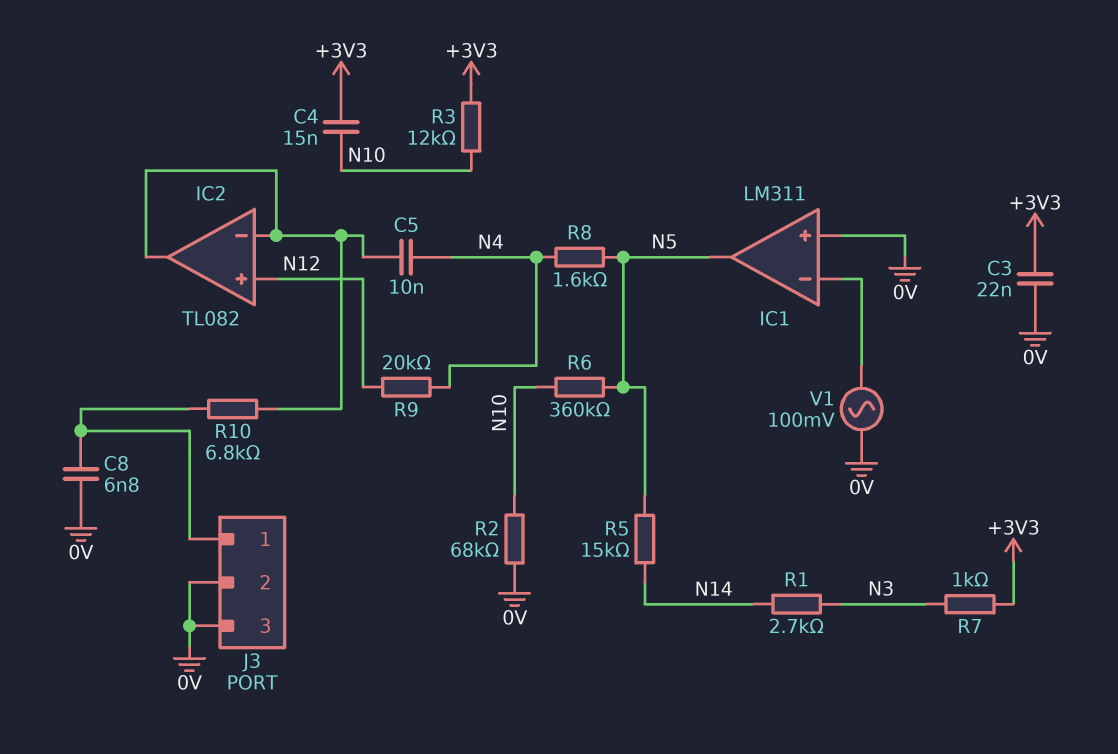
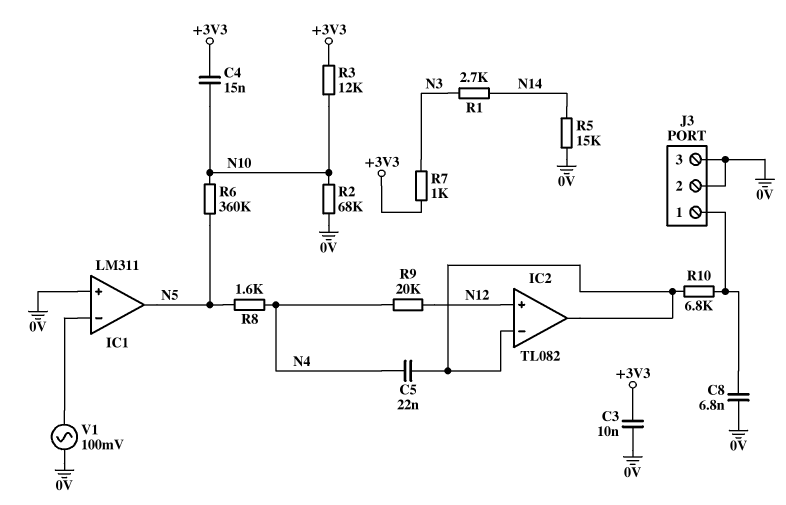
C3: 22nF (+3V3, 0V) -> 10nF (+3V3, 0V)
C5: 10nF (IC2/in-, N4) -> 22nF (IC2/in-, N4)
R5: 15k (N5, N14) -> 15k (0V, N14)

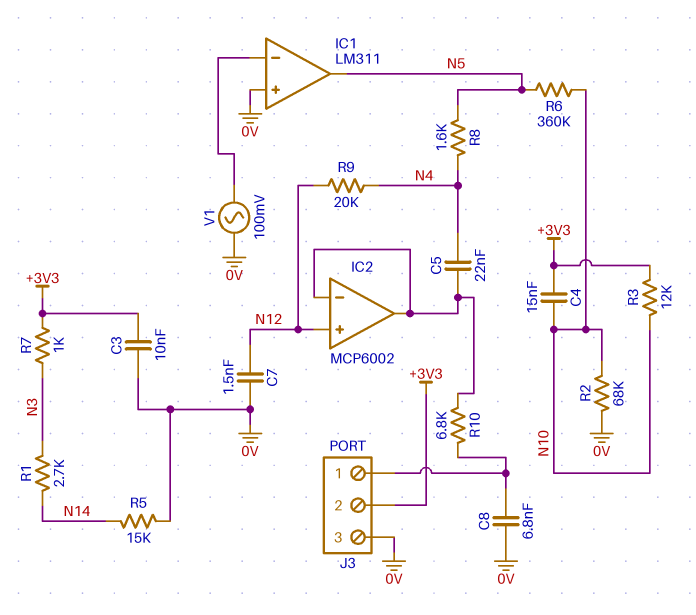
C7: none -> 1.5nF (0V, N12)
IC2: TL082 -> MCP6002
J3 pin 2: 0V -> +3V3

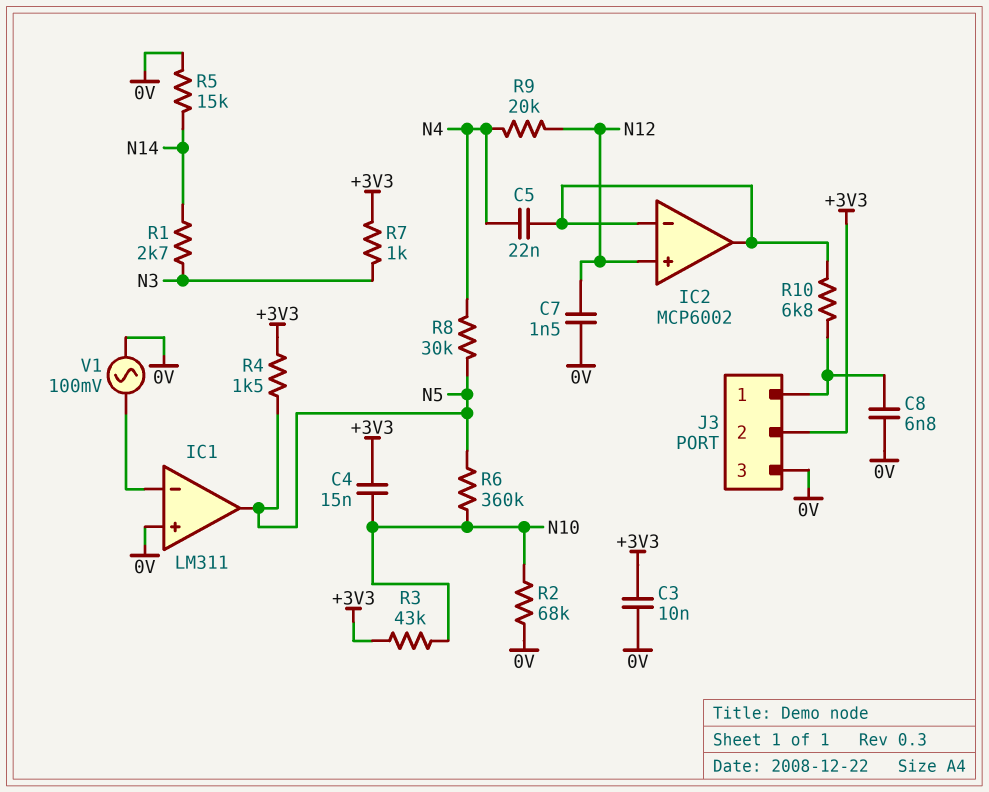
R3: 12k (+3V3, N10) -> 43k (+3V3, N10)
R4: none -> 1.5k (+3V3, N5)
R8: 1.6k (N4, N5) -> 30k (N4, N5)

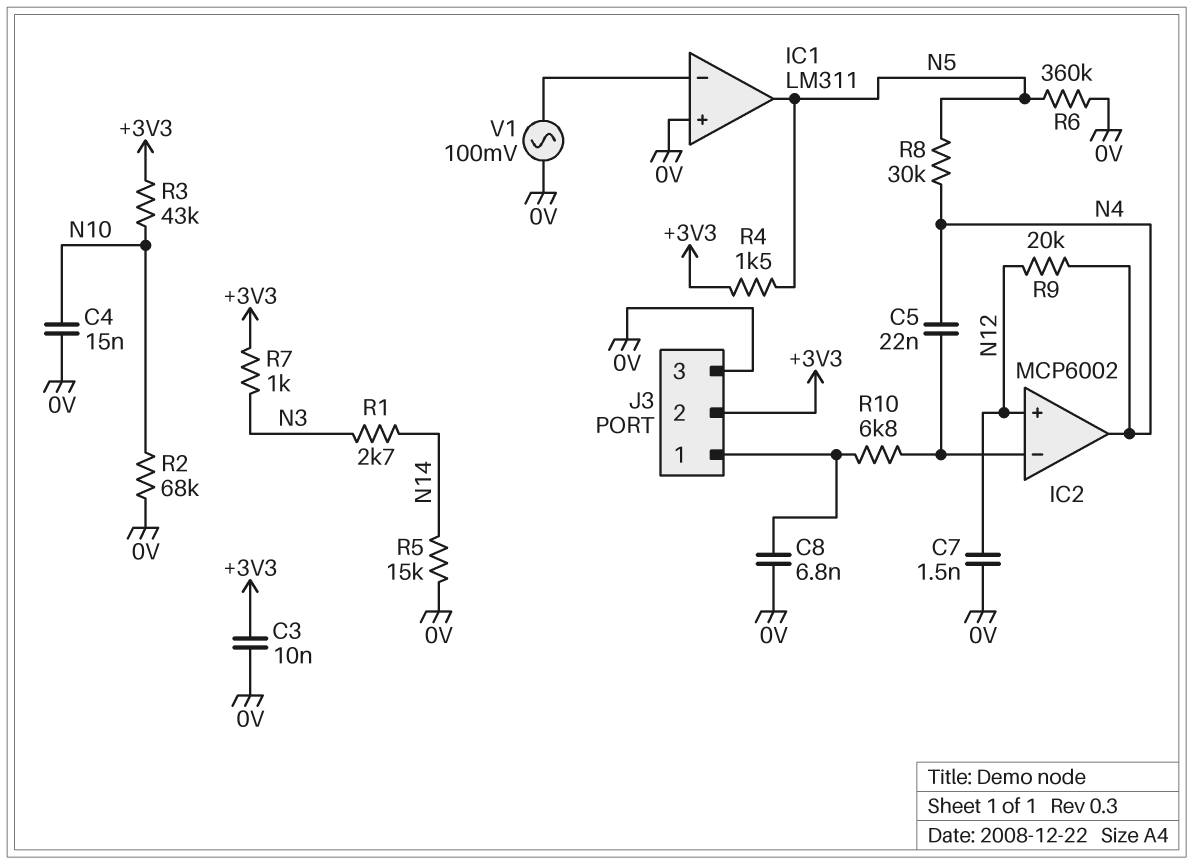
C4: 15nF (+3V3, N10) -> 15nF (0V, N10)
IC2 pin out: IC2/in- -> N4
R6: 360k (N5, N10) -> 360k (0V, N5)

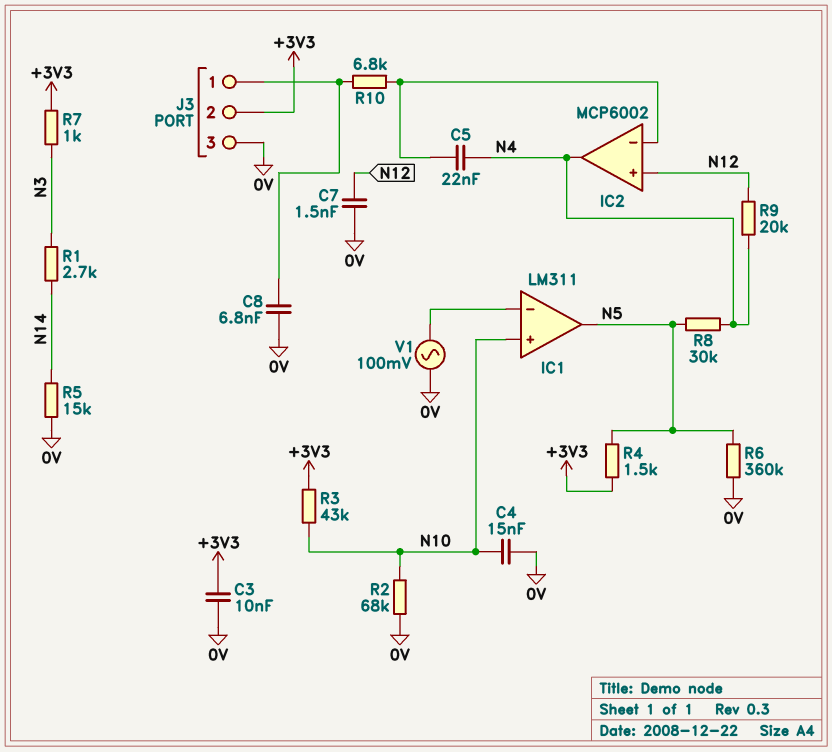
IC1 pin in+: 0V -> N10

